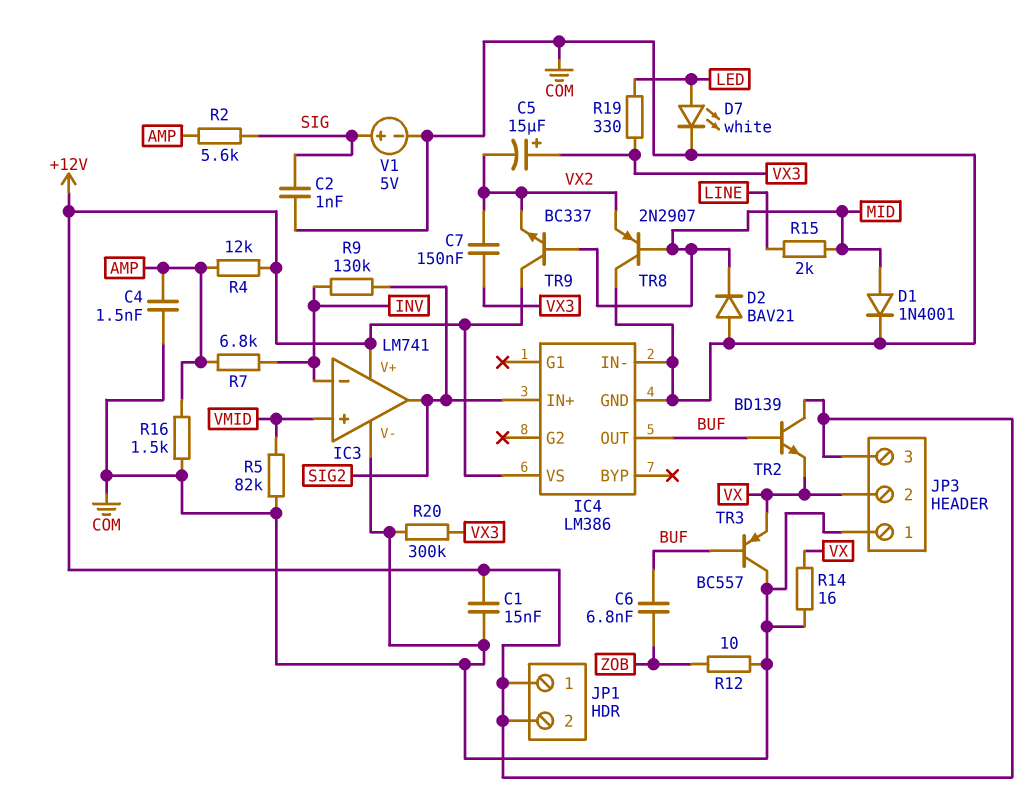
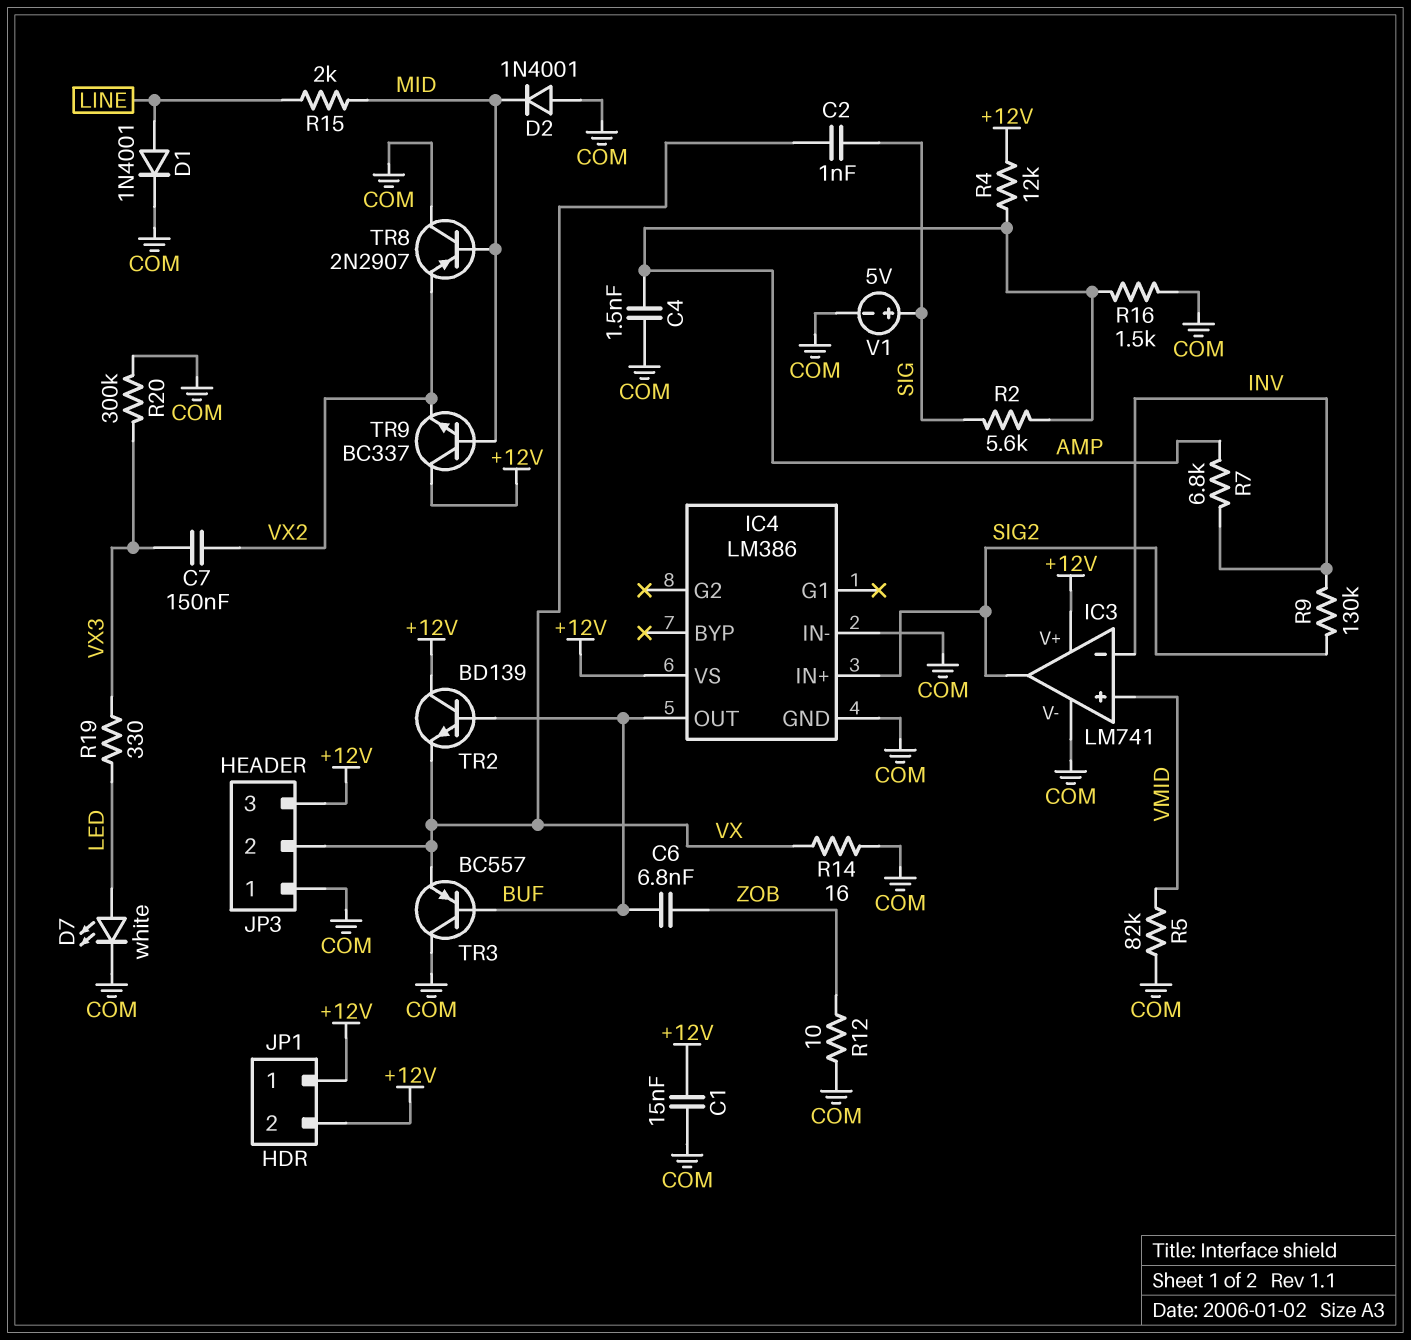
C2: 1nF (COM, SIG) -> 1nF (SIG, VX)
C5: 15uF (plus VX3, minus VX2) -> none
D1: diode 1N4001 (A MID, K COM) -> diode 1N4001 (A LINE, K COM)
D2: diode BAV21 (A COM, K MID) -> diode 1N4001 (A COM, K MID)

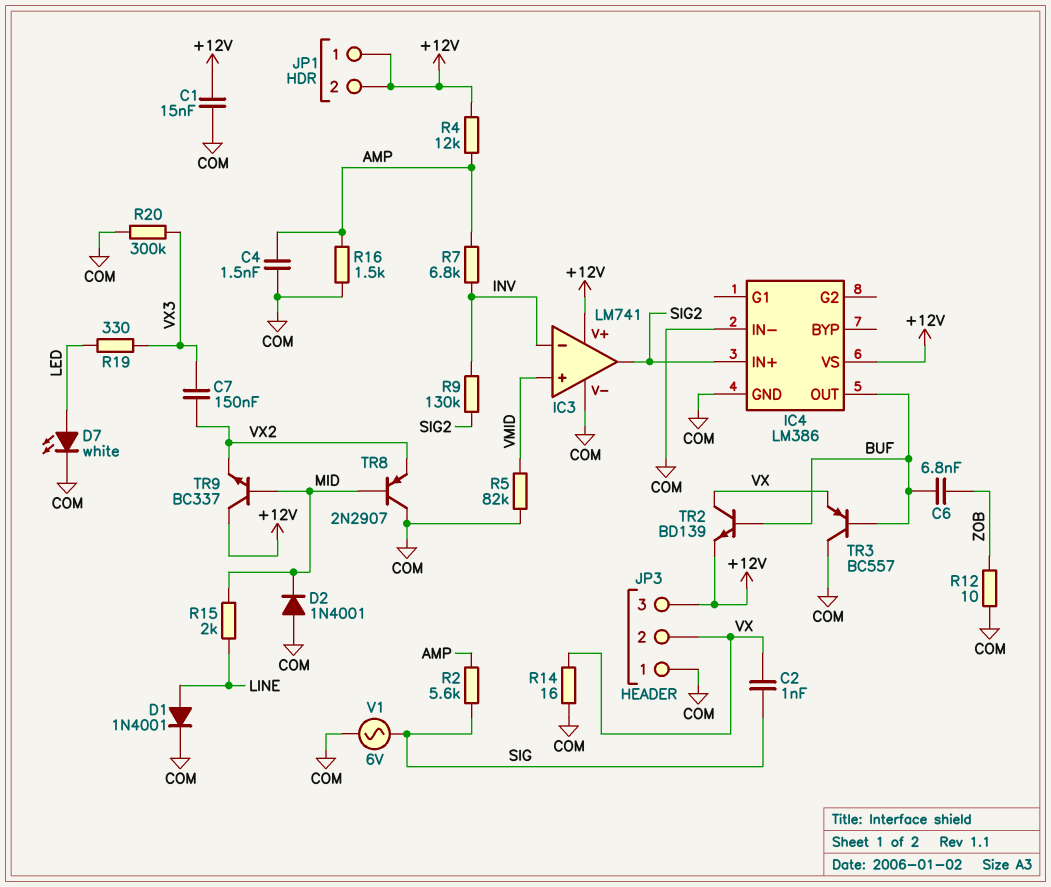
TR2: NPN BD139 (B BUF, C +12V, E VX) -> NPN BD139 (B BUF, C VX, E +12V)
V1: 5V (plus SIG, minus COM) -> AC 6V (COM, SIG)

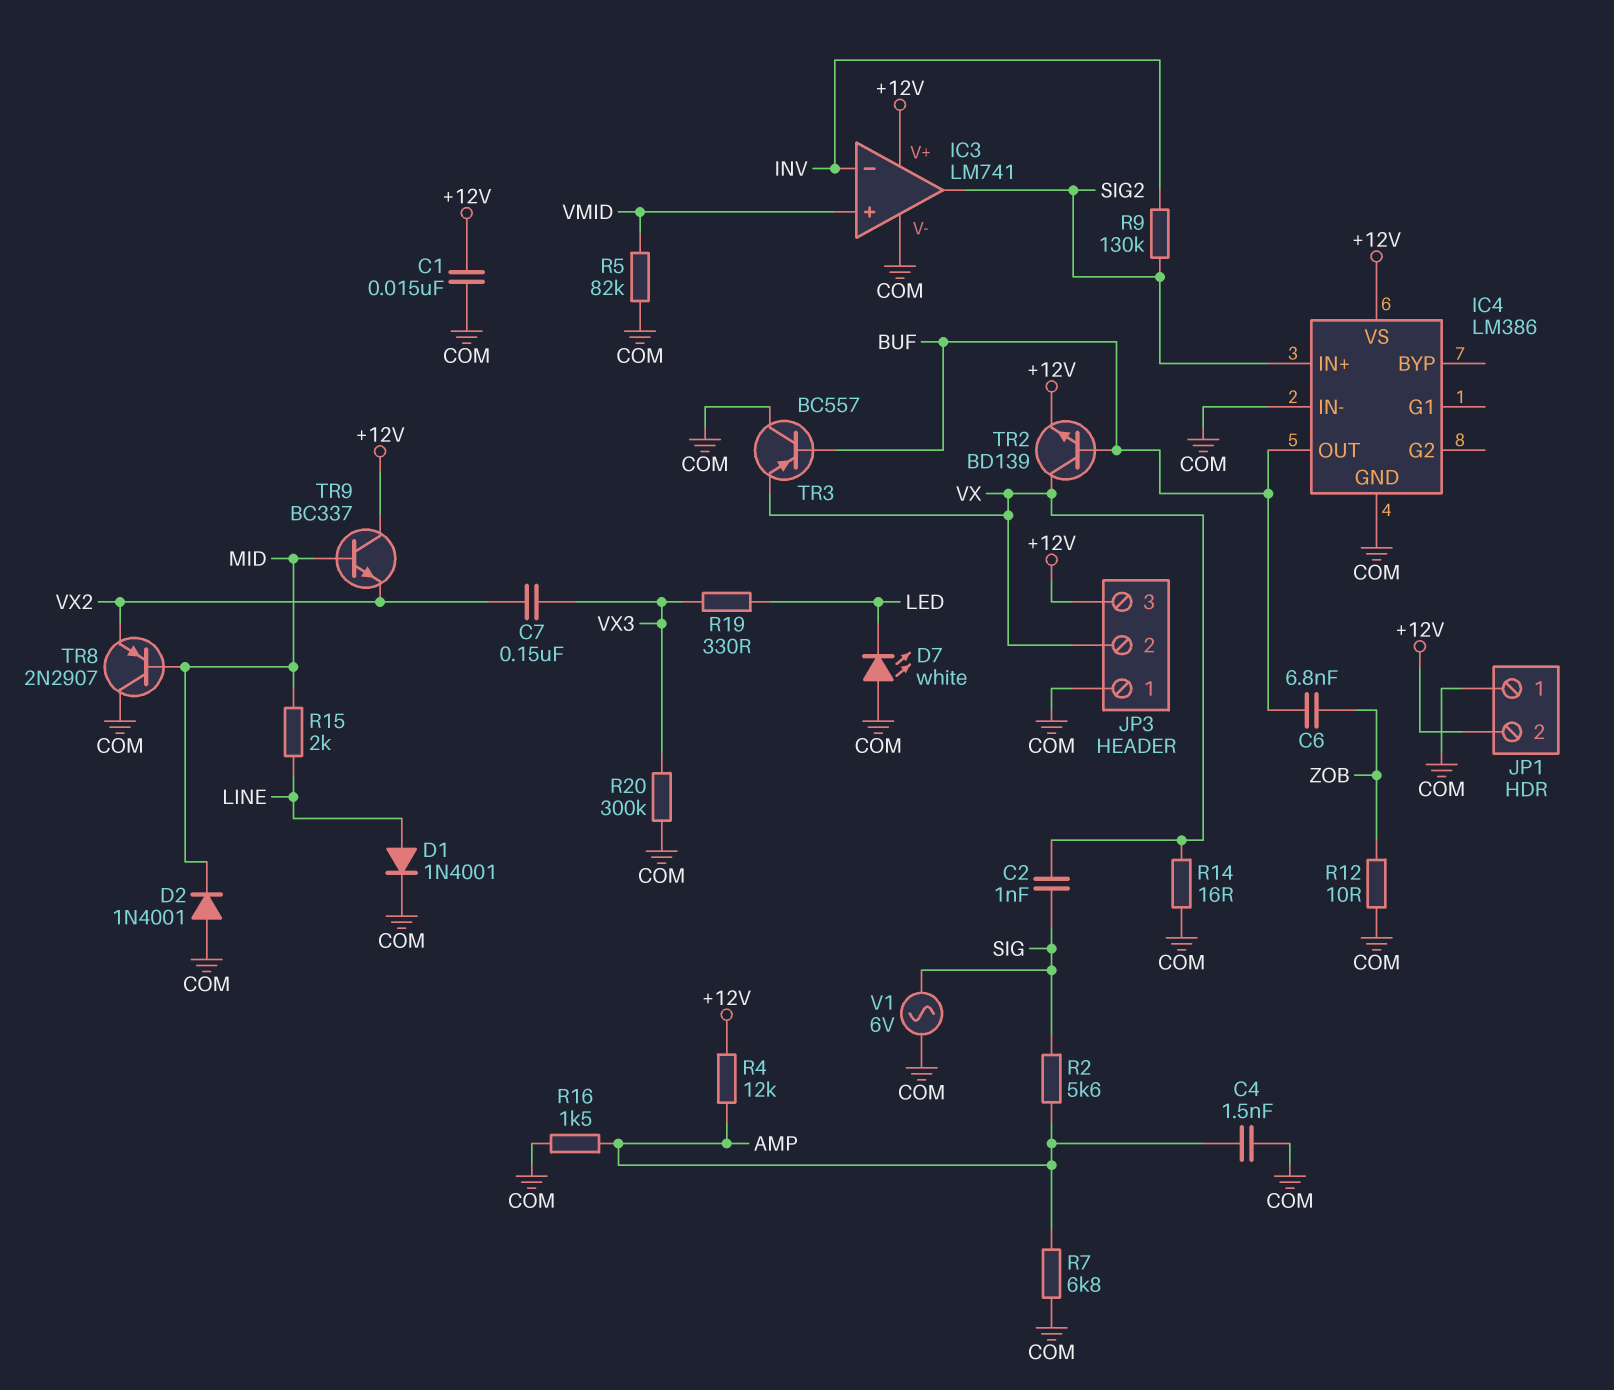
D7: LED white (A LED, K COM) -> LED white (A COM, K LED)
JP1 pin 1: +12V -> COM
R7: 6.8k (AMP, INV) -> 6.8k (AMP, COM)

